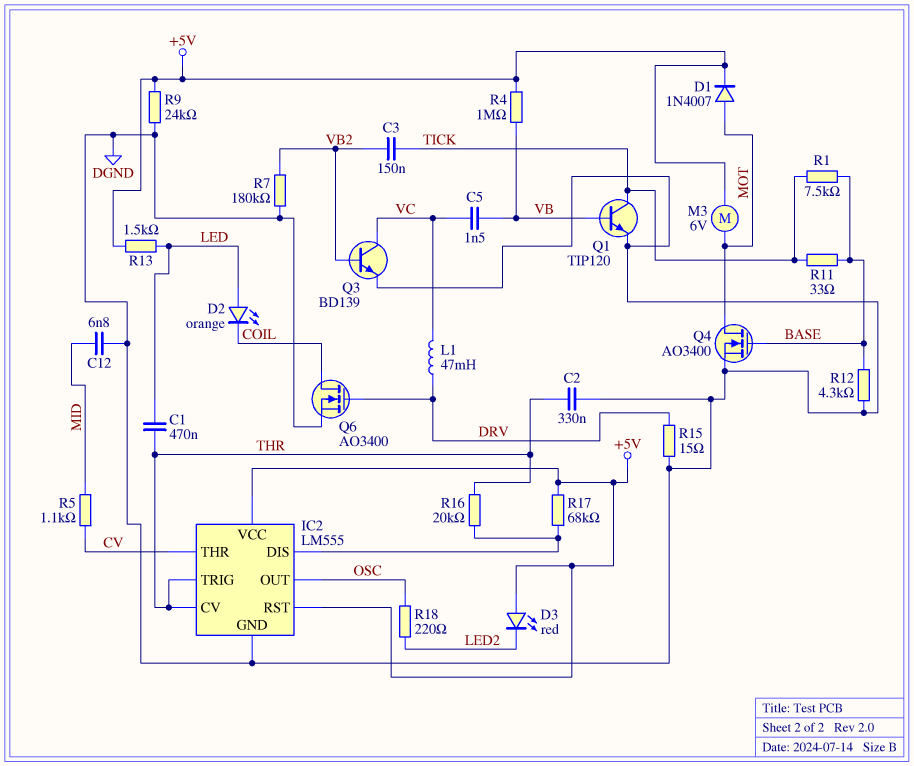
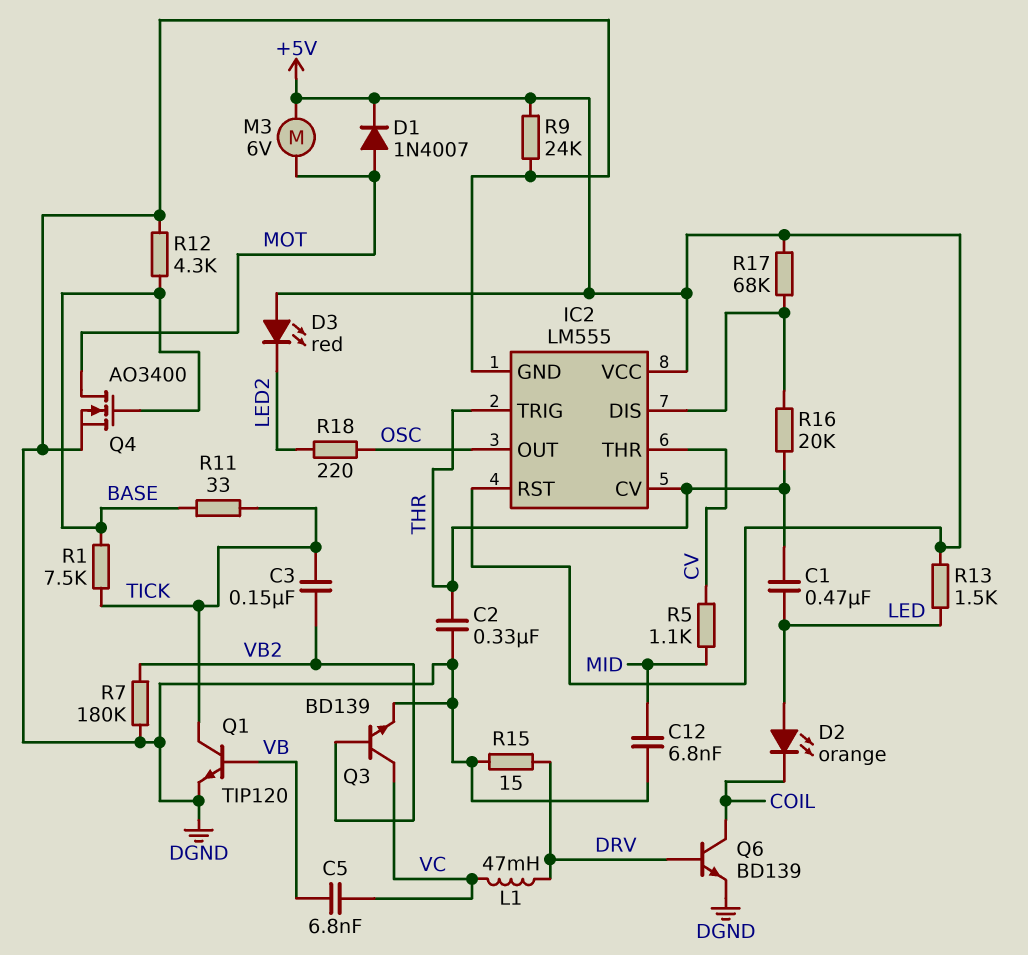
C5: 1.5nF (VB, VC) -> 6.8nF (VB, VC)
Q6: NMOS AO3400 (G DRV, D COIL, S DGND) -> NPN BD139 (B DRV, C COIL, E DGND)
R4: 1M (+5V, VB) -> none

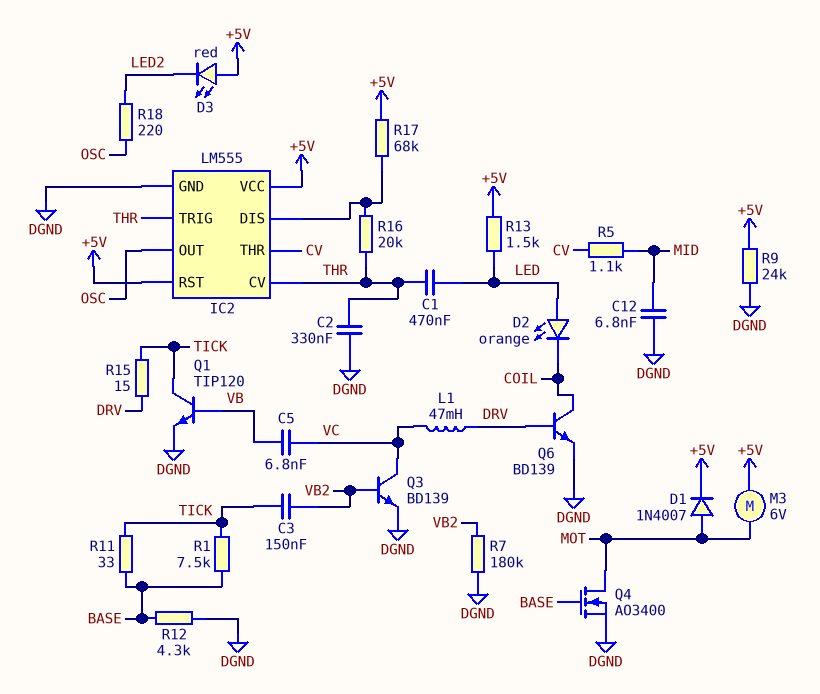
R15: 15 (DGND, DRV) -> 15 (DRV, TICK)

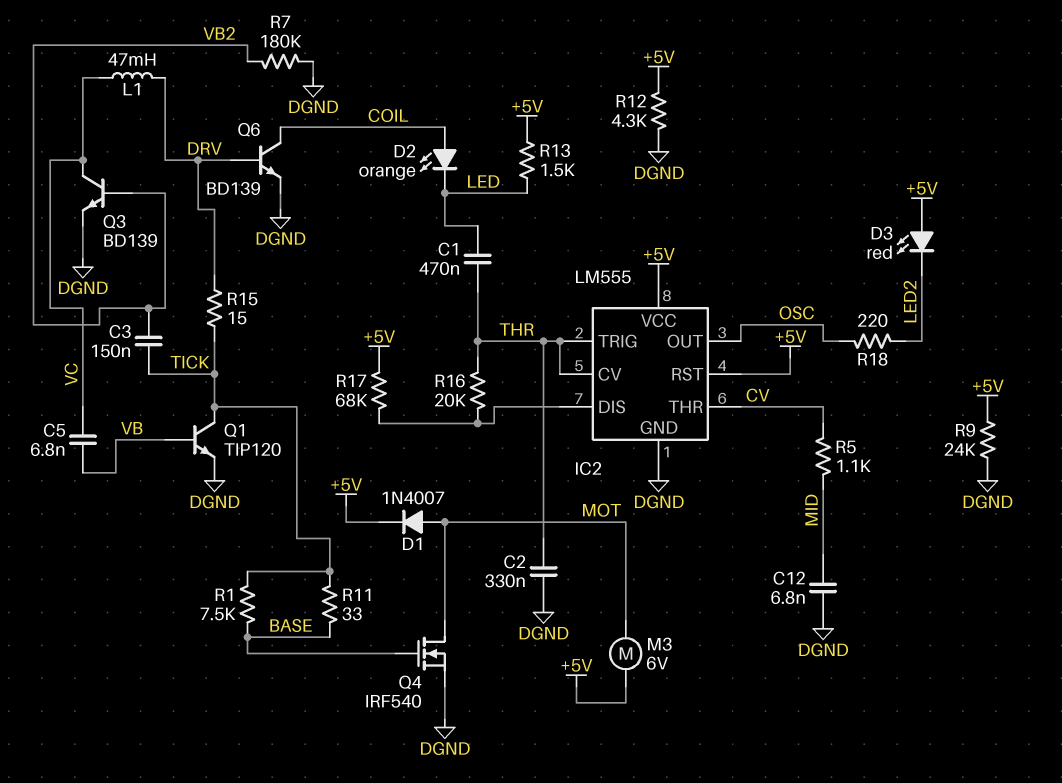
D2: LED orange (A LED, K COIL) -> LED orange (A COIL, K LED)
Q4: NMOS AO3400 (G BASE, D MOT, S DGND) -> NMOS IRF540 (G BASE, D MOT, S DGND)
R12: 4.3k (BASE, DGND) -> 4.3k (+5V, DGND)

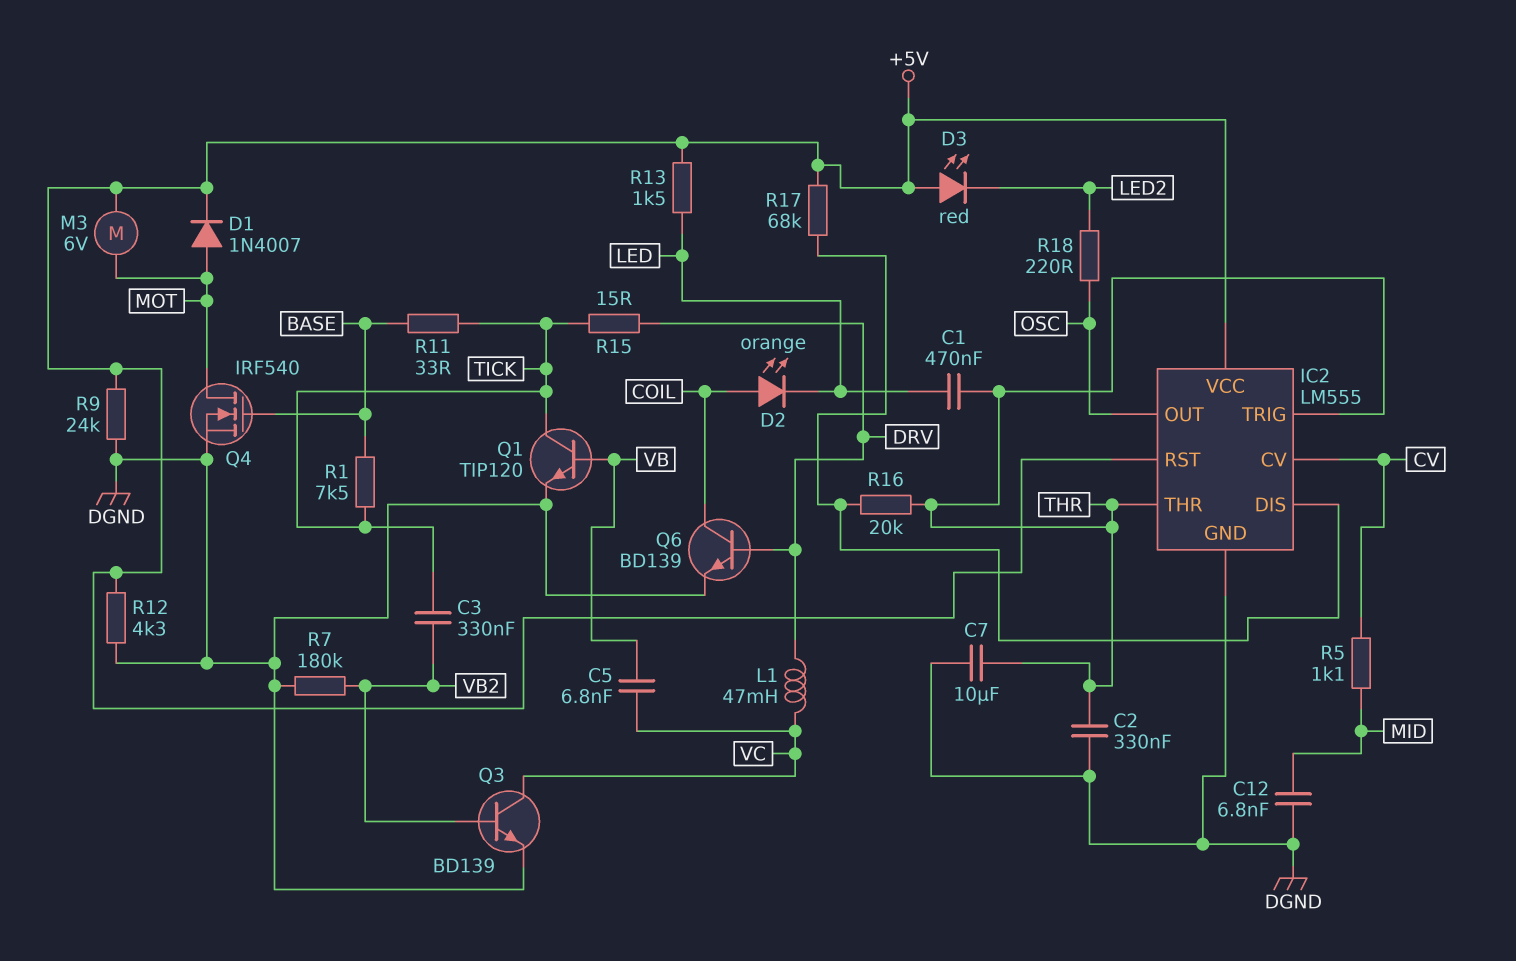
C3: 150nF (TICK, VB2) -> 330nF (TICK, VB2)
C7: none -> 10uF (DGND, THR)
IC2 pin CV: THR -> CV
IC2 pin THR: CV -> THR

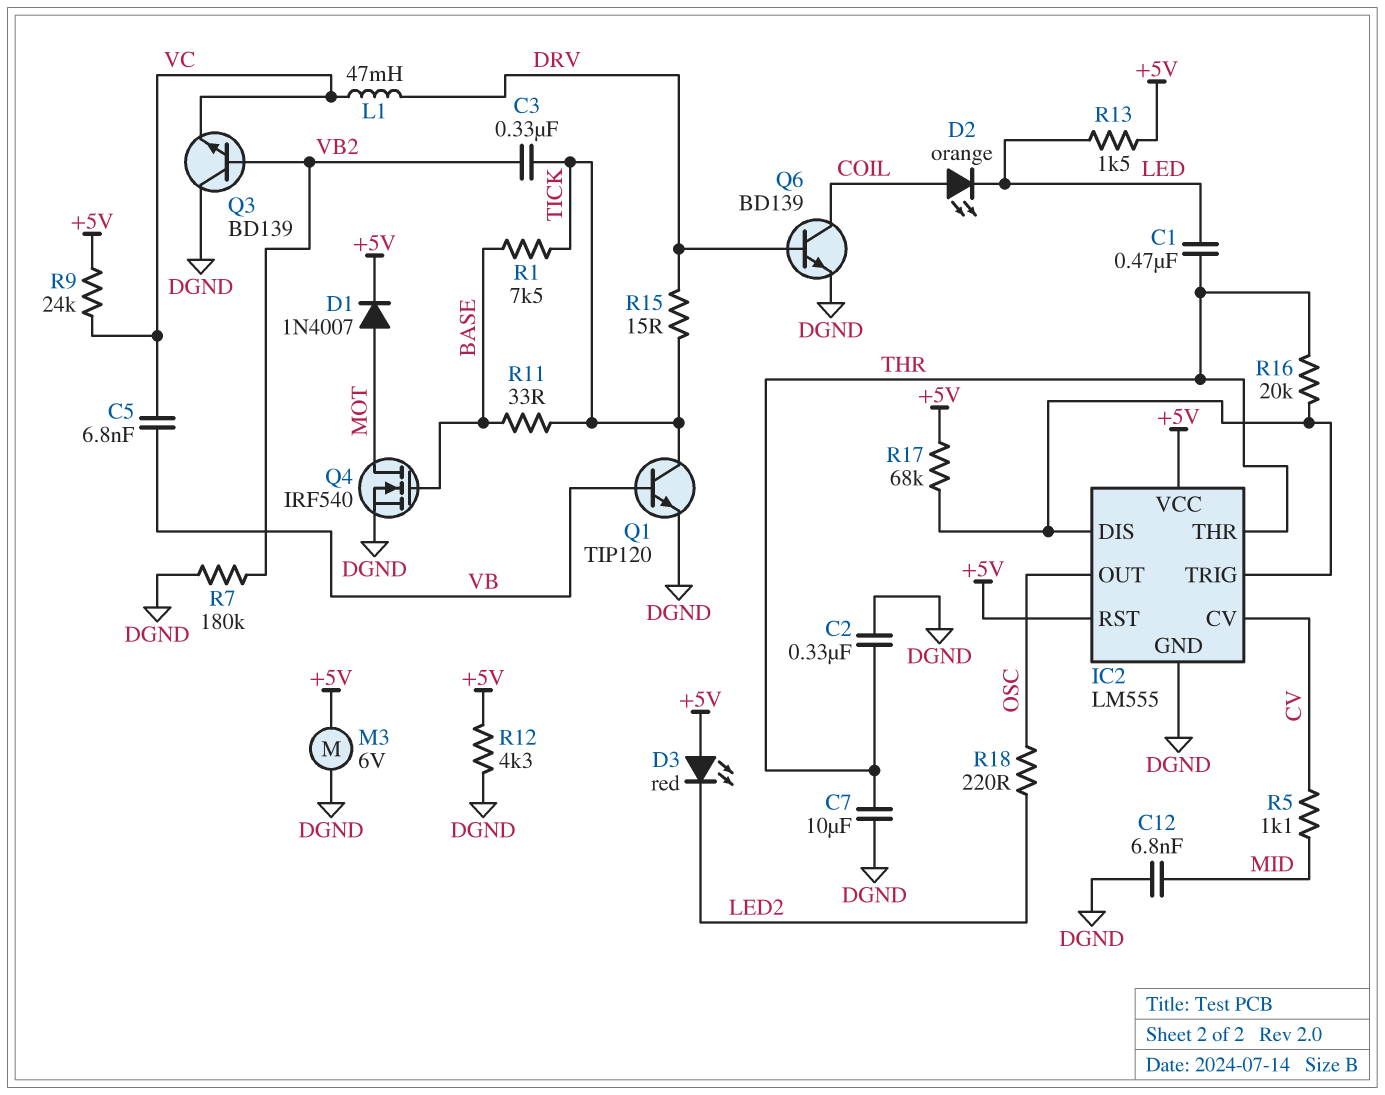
IC2 pin TRIG: THR -> IC2/DIS
M3: motor 6V (+5V, MOT) -> motor 6V (+5V, DGND)
Q3: NPN BD139 (B VB2, C VC, E DGND) -> NPN BD139 (B VB2, C DGND, E VC)
R9: 24k (+5V, DGND) -> 24k (+5V, VC)

